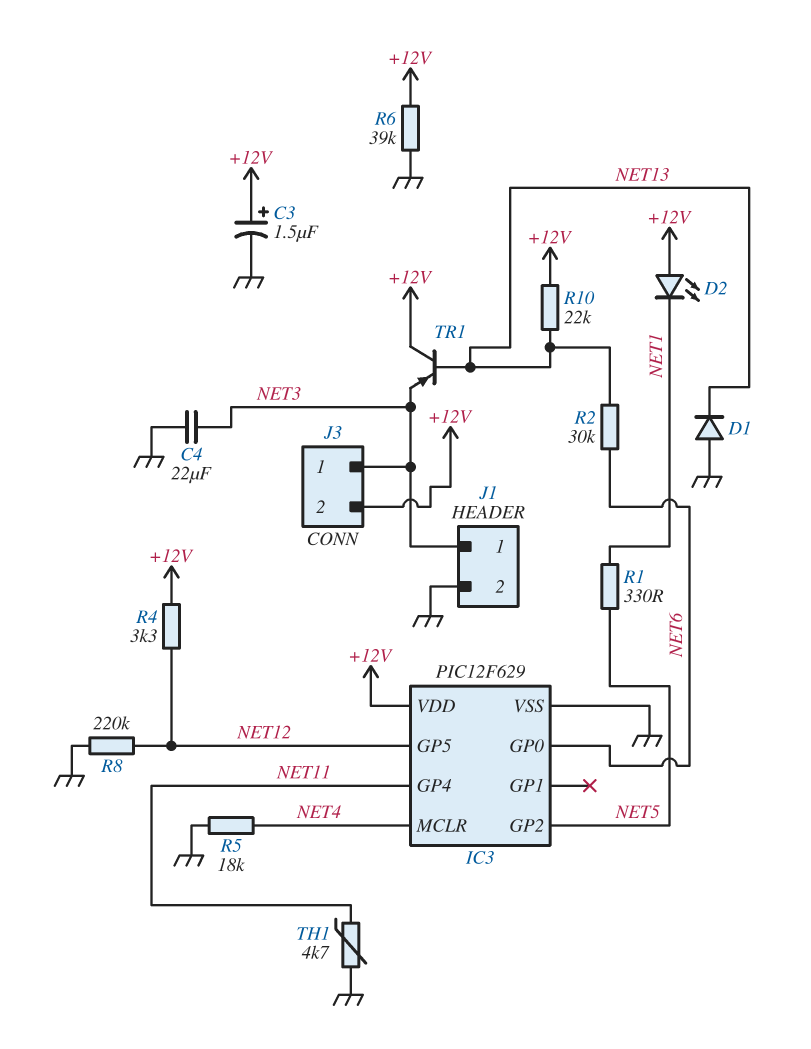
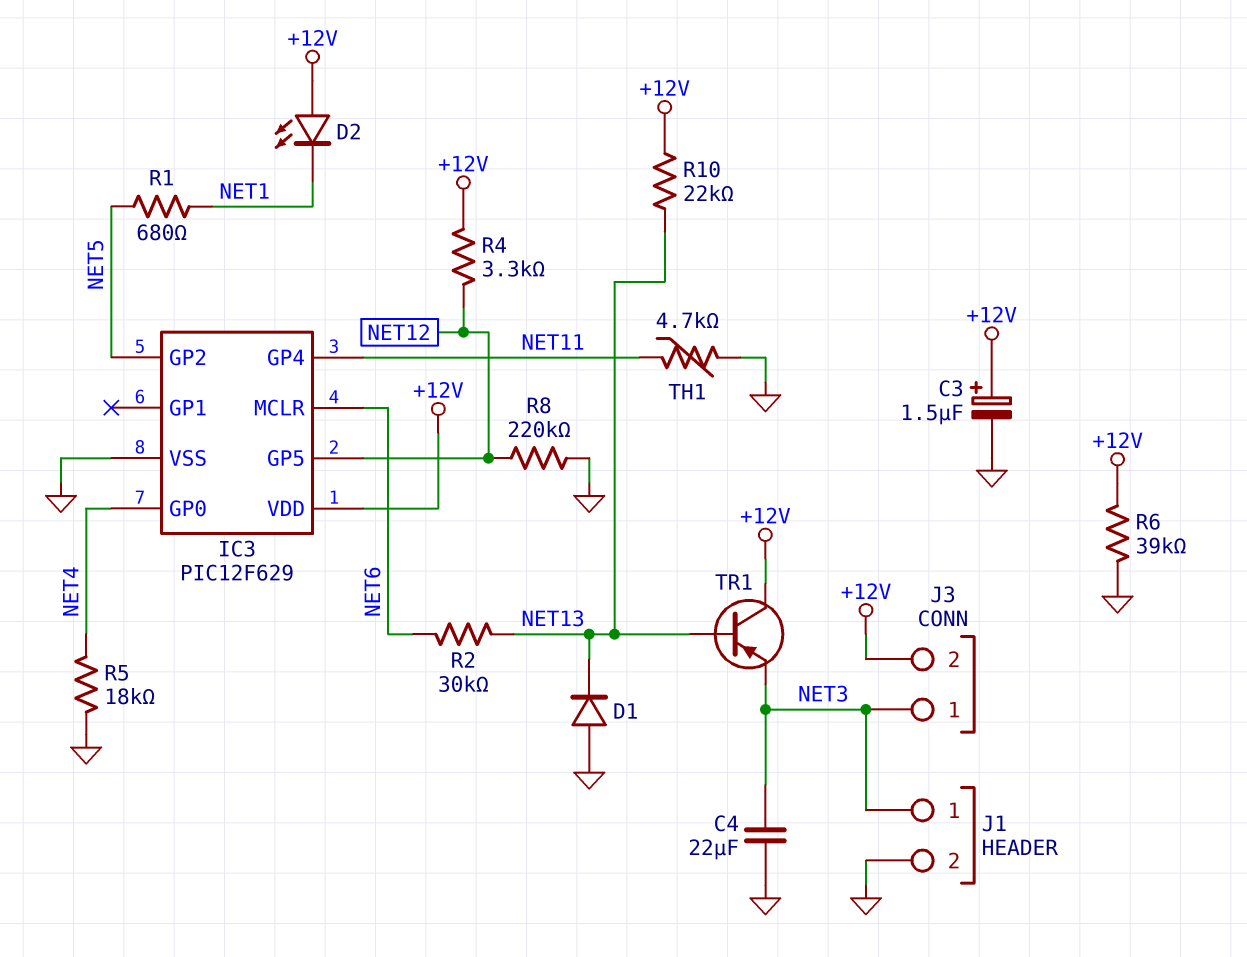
IC3 pin GP0: NET6 -> NET4
IC3 pin MCLR: NET4 -> NET6
R1: 330 (NET1, NET5) -> 680 (NET1, NET5)

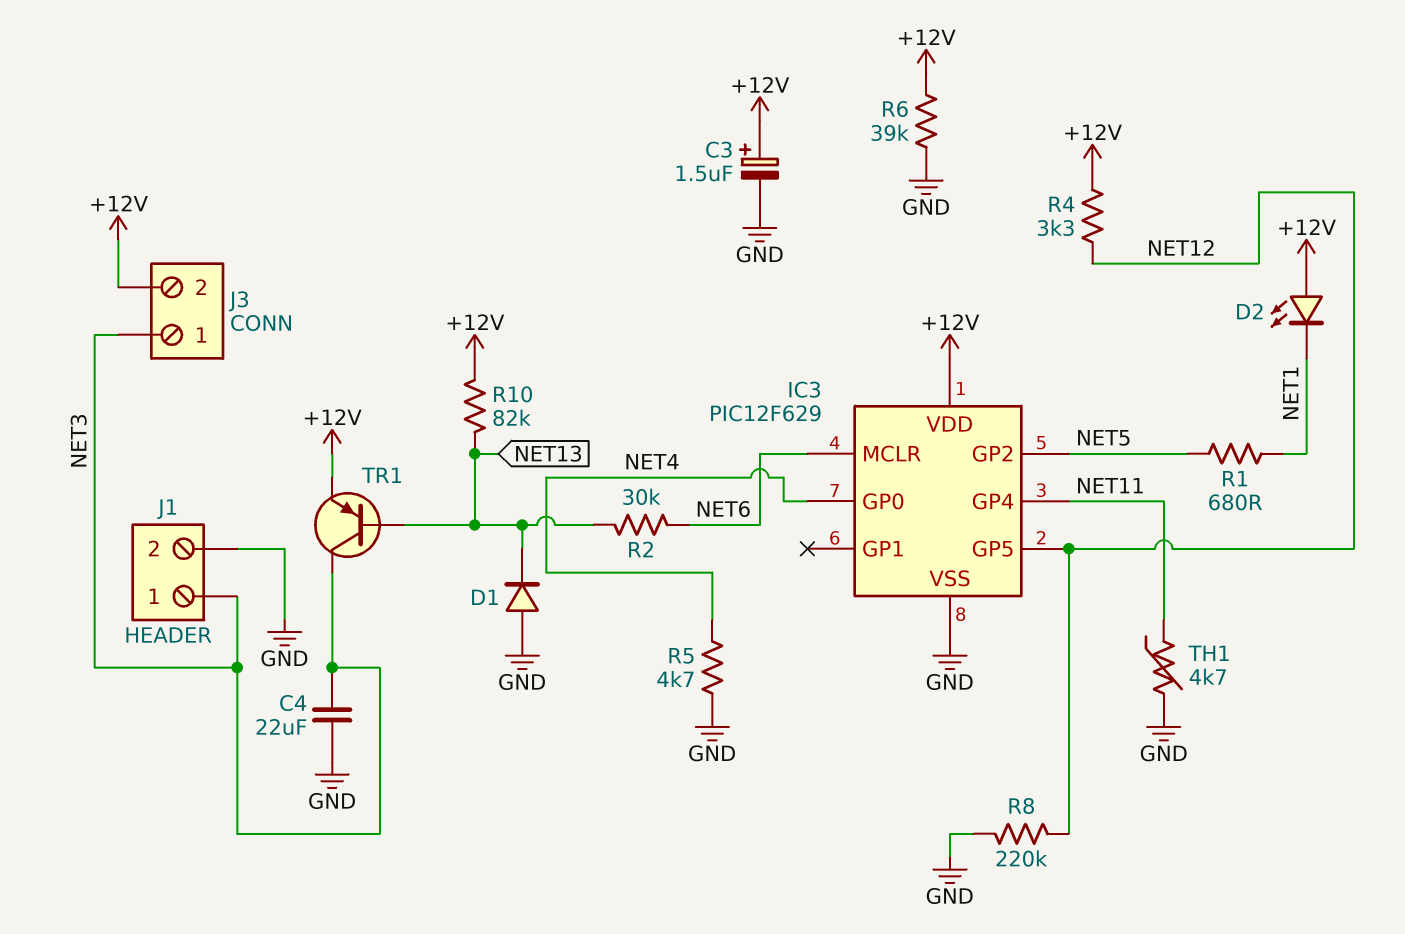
R5: 18k (GND, NET4) -> 4.7k (GND, NET4)
R10: 22k (+12V, NET13) -> 82k (+12V, NET13)
TR1: PNP (B NET13, C +12V, E NET3) -> PNP (B NET13, C NET3, E +12V)

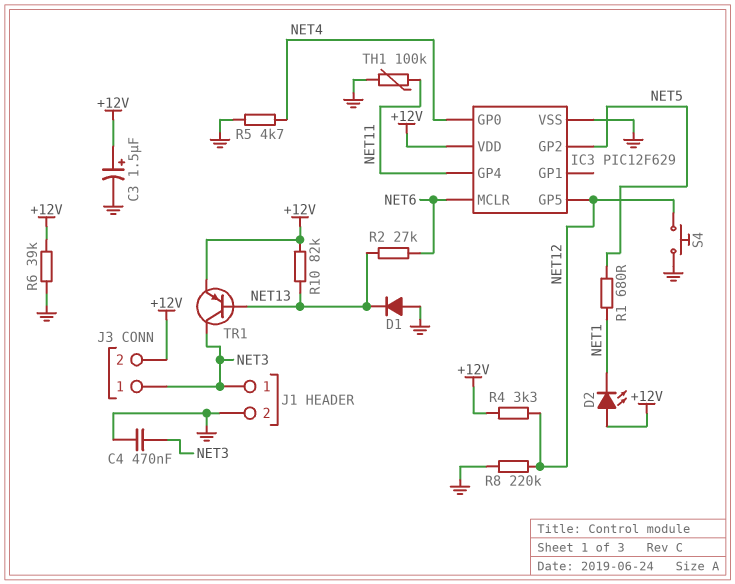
C4: 22uF (GND, NET3) -> 470nF (GND, NET3)
R2: 30k (NET6, NET13) -> 27k (NET6, NET13)
S4: none -> button (GND, NET12)
TH1: 4.7k (GND, NET11) -> 100k (GND, NET11)

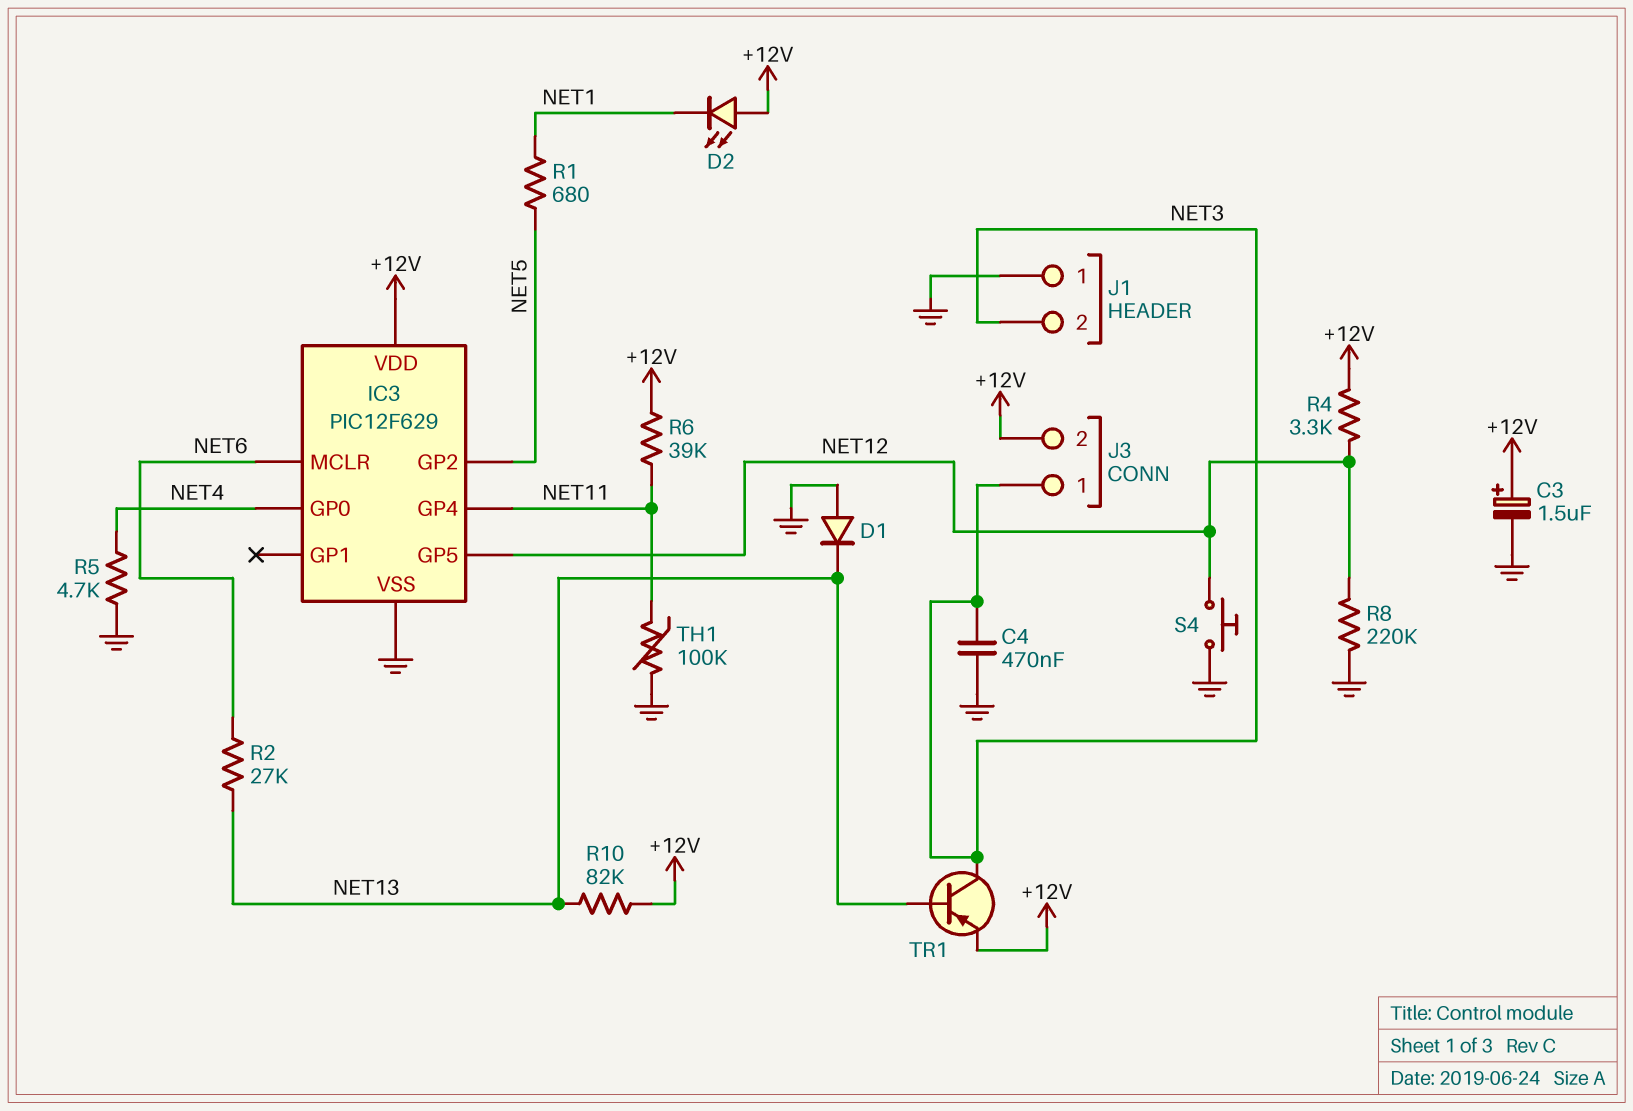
J1 pin 1: NET3 -> GND
J1 pin 2: GND -> NET3
R6: 39k (+12V, GND) -> 39k (+12V, NET11)

